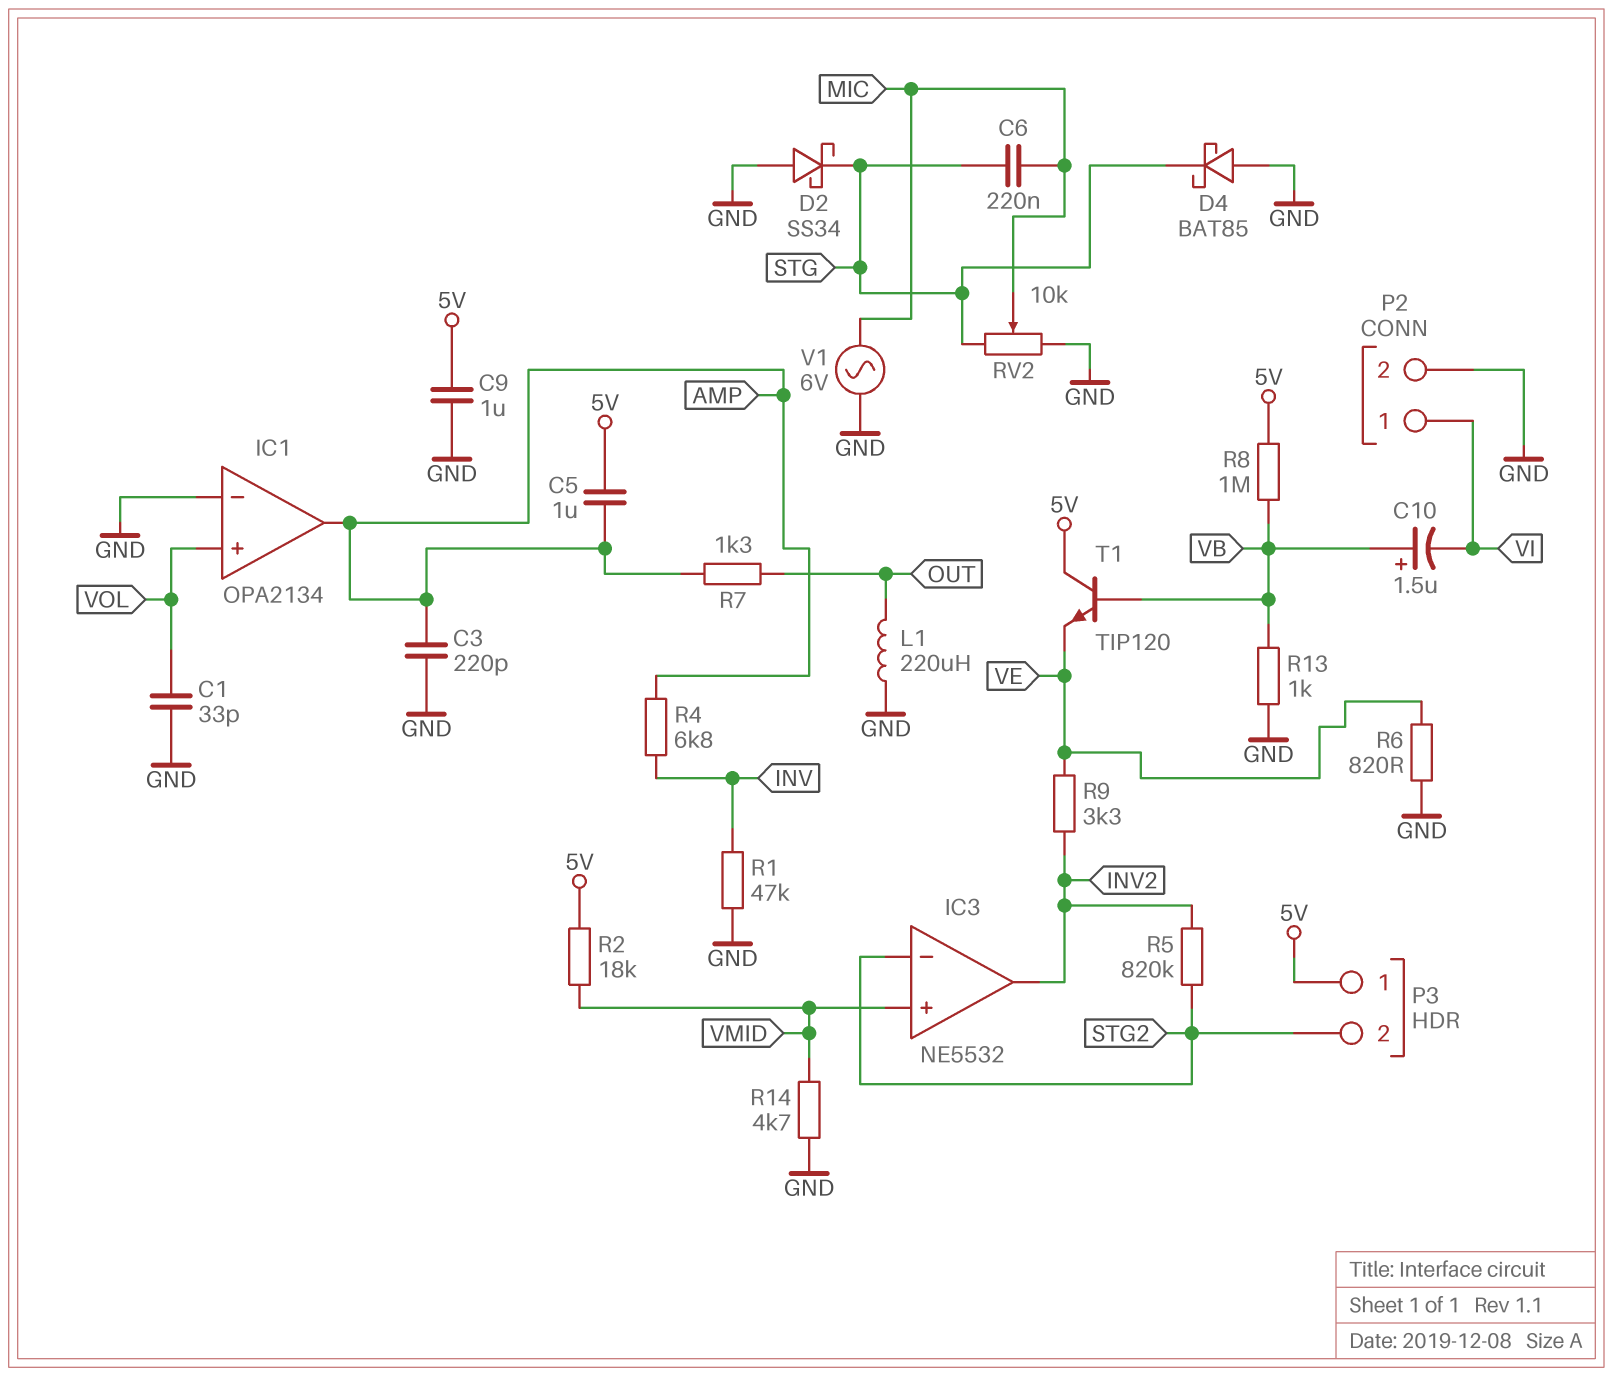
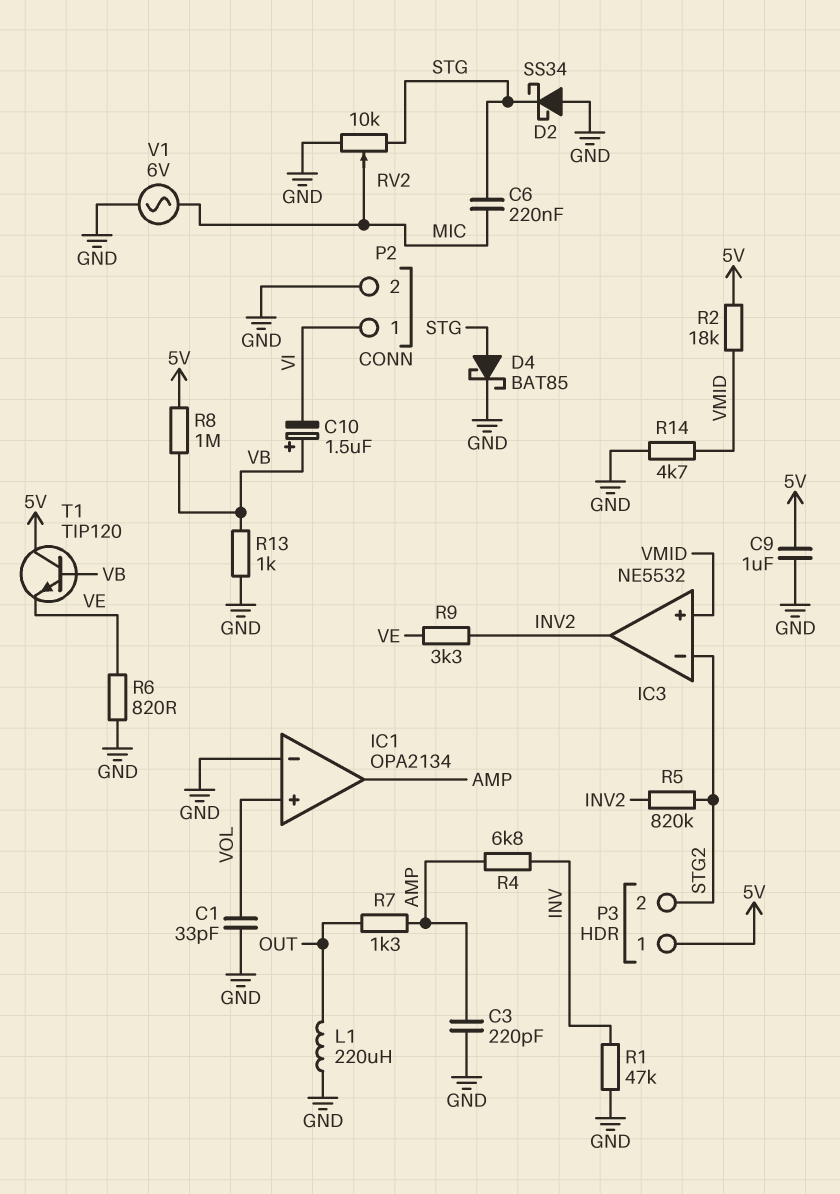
C5: 1uF (5V, AMP) -> none
D4: schottky BAT85 (A GND, K STG) -> schottky BAT85 (A STG, K GND)

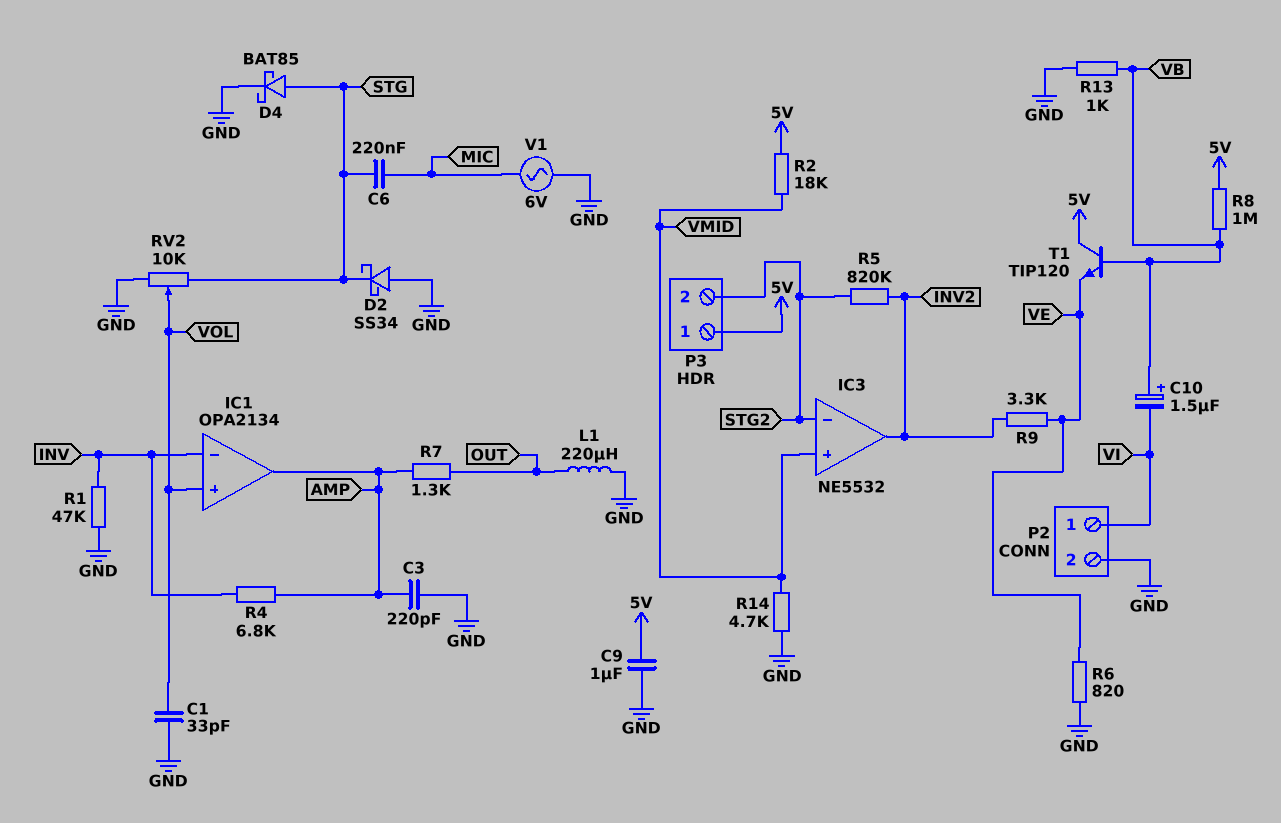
IC1 pin in-: GND -> INV
RV2: 10k (GND, STG, wiper MIC) -> 10k (GND, STG, wiper VOL)

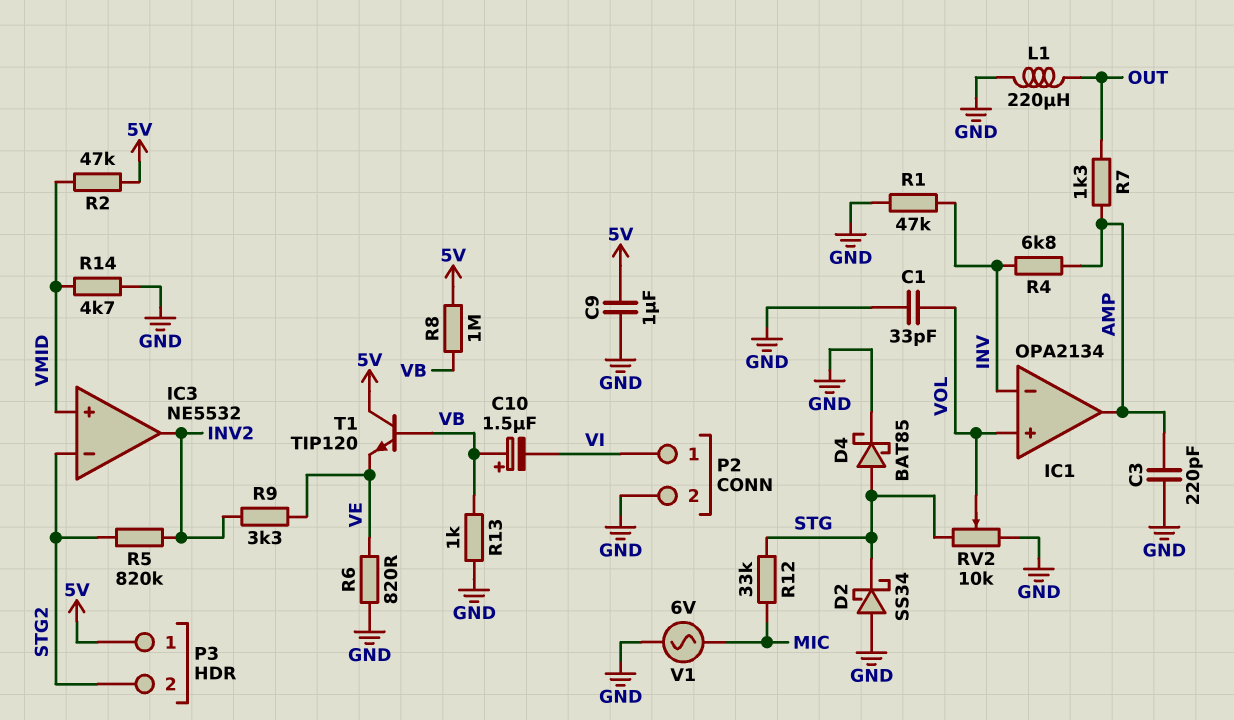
C6: 220nF (MIC, STG) -> none
R2: 18k (5V, VMID) -> 47k (5V, VMID)
R12: none -> 33k (MIC, STG)

